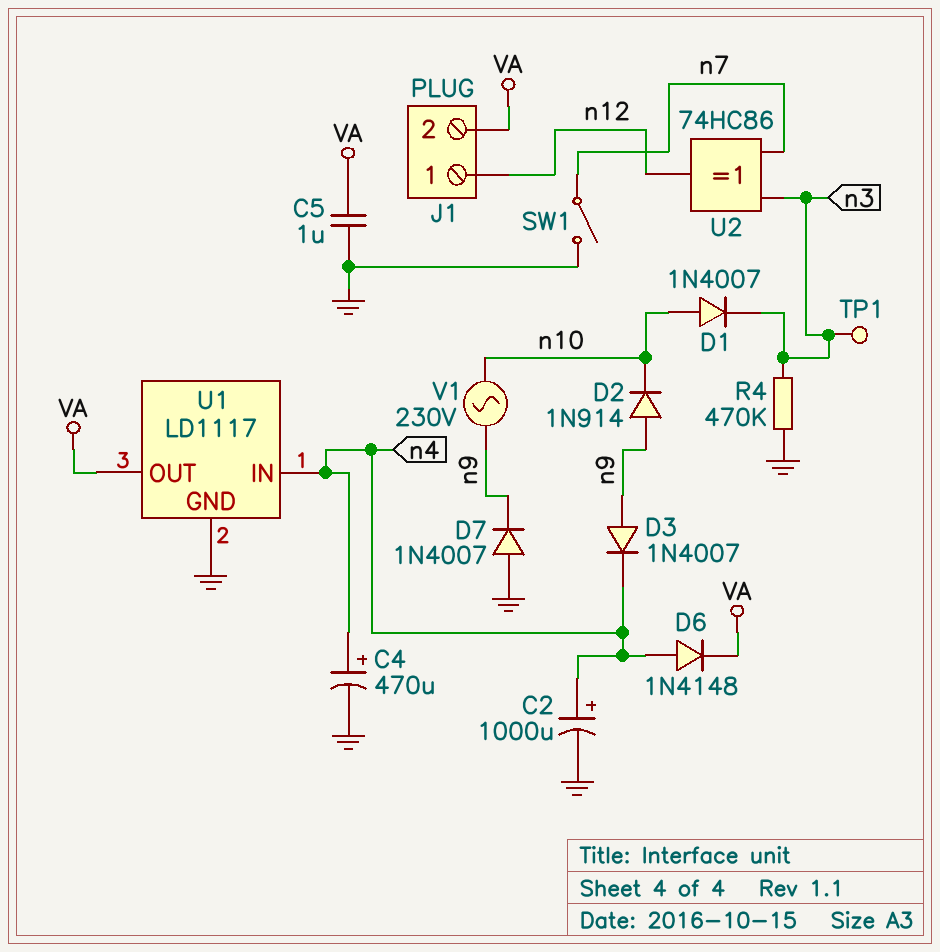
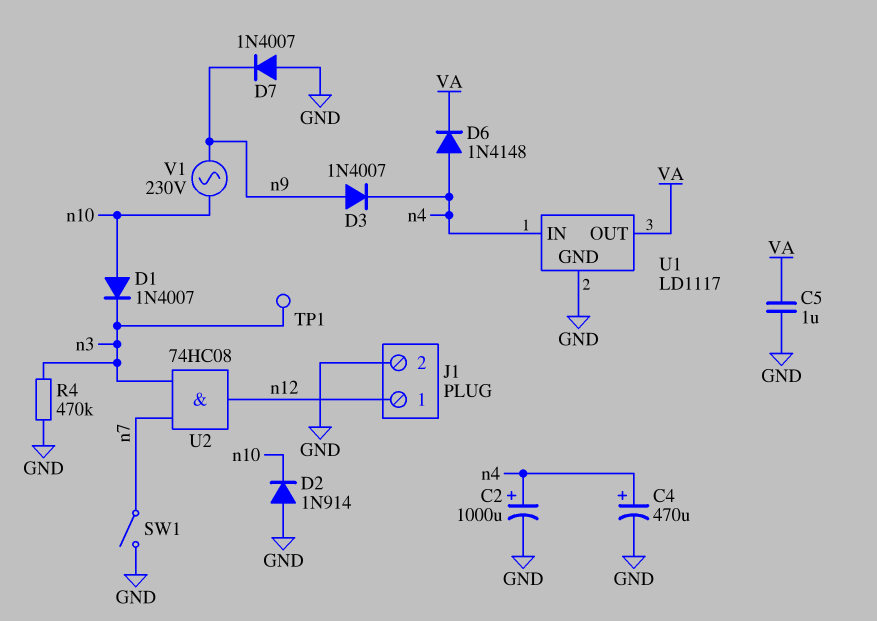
D2: diode 1N914 (A n9, K n10) -> diode 1N914 (A GND, K n10)
J1 pin 2: VA -> GND
U2: XOR 74HC86 (in n3, in n7, out n12) -> AND 74HC08 (in n3, in n7, out n12)

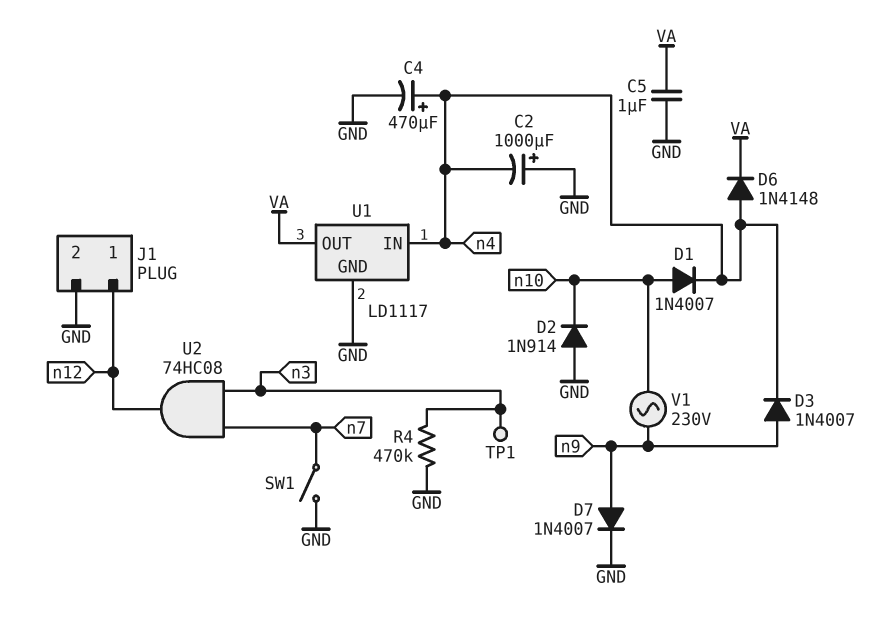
C2: 1000uF (plus n4, minus GND) -> 1000uF (plus GND, minus n4)
D1: diode 1N4007 (A n10, K n3) -> diode 1N4007 (A n10, K n4)
D7: diode 1N4007 (A GND, K n9) -> diode 1N4007 (A n9, K GND)

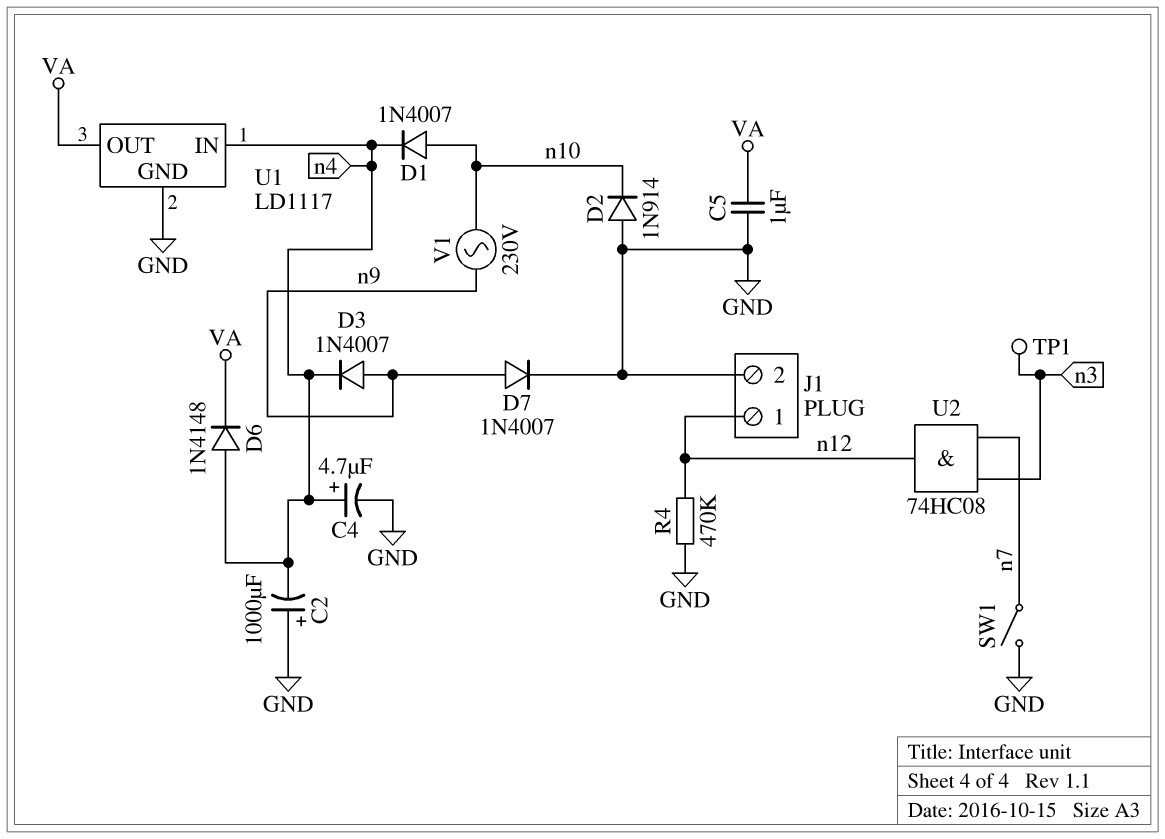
C4: 470uF (plus n4, minus GND) -> 4.7uF (plus n4, minus GND)
R4: 470k (GND, n3) -> 470k (GND, n12)

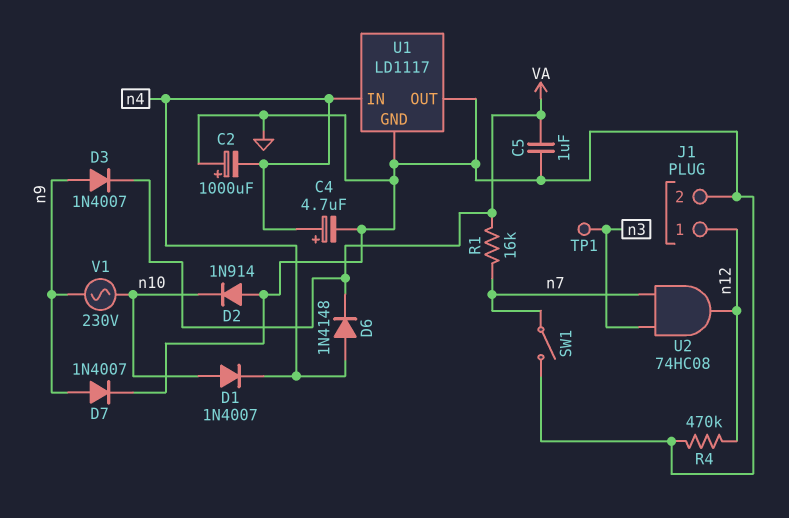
D3: diode 1N4007 (A n9, K n4) -> diode 1N4007 (A n9, K VA)
R1: none -> 16k (VA, n7)
U1 pin OUT: VA -> GND

